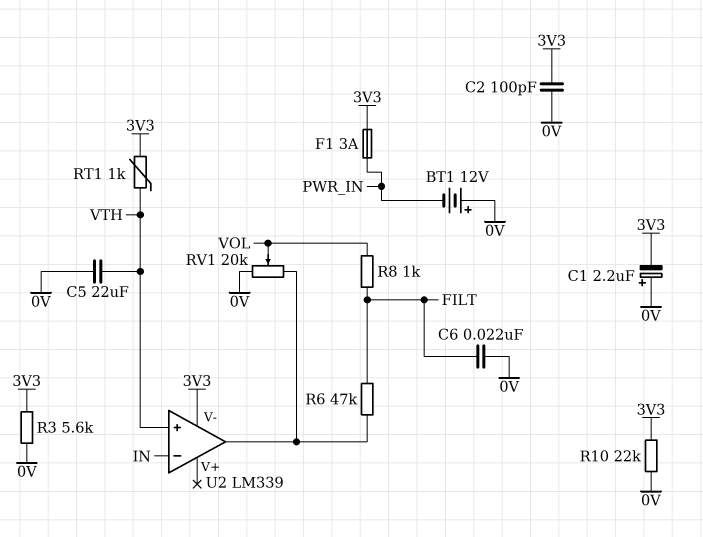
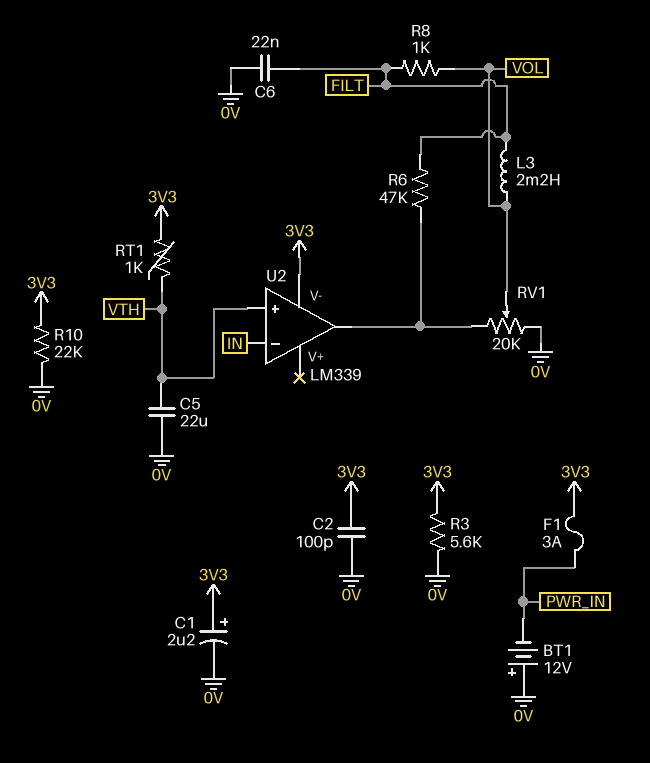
C1: 2.2uF (plus 0V, minus 3V3) -> 2.2uF (plus 3V3, minus 0V)
L3: none -> 2.2mH (FILT, VOL)

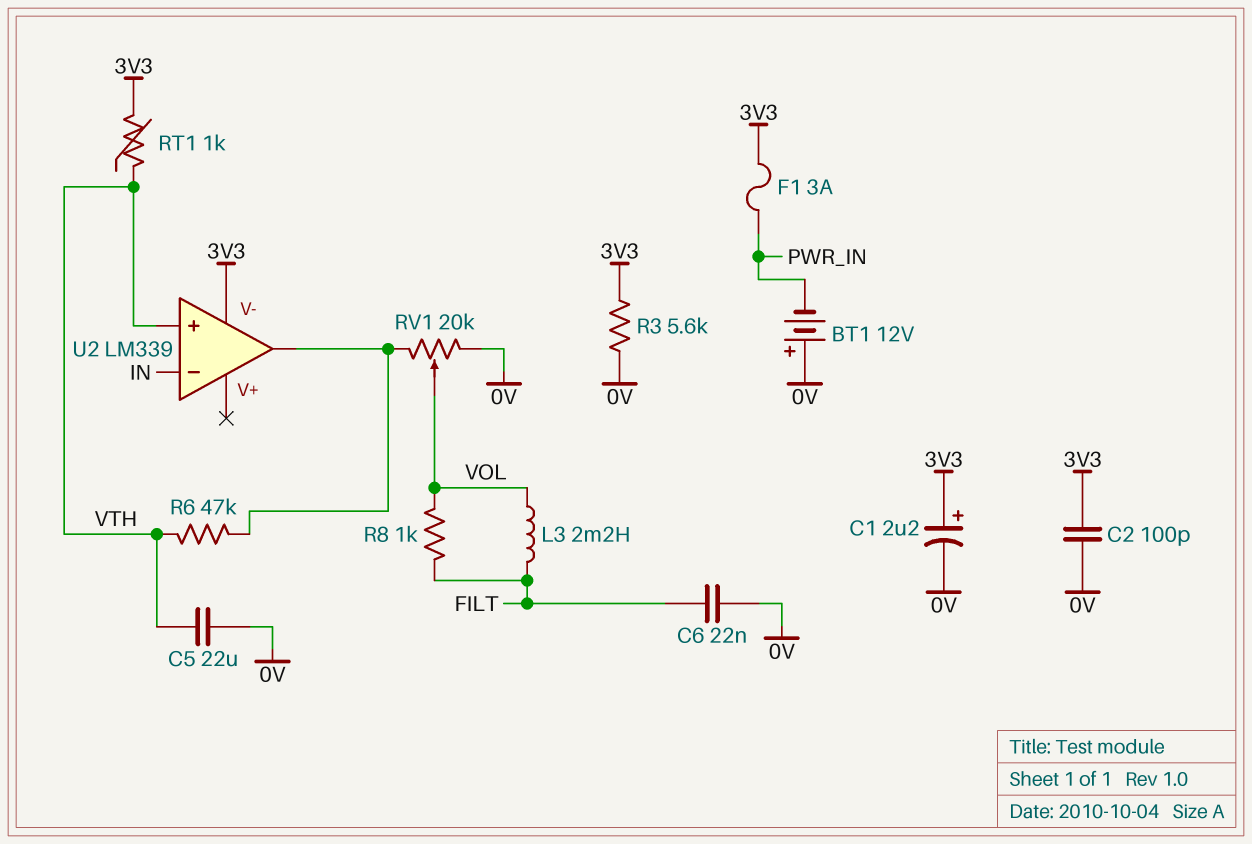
R6: 47k (FILT, U2/out) -> 47k (U2/out, VTH)
R10: 22k (0V, 3V3) -> none

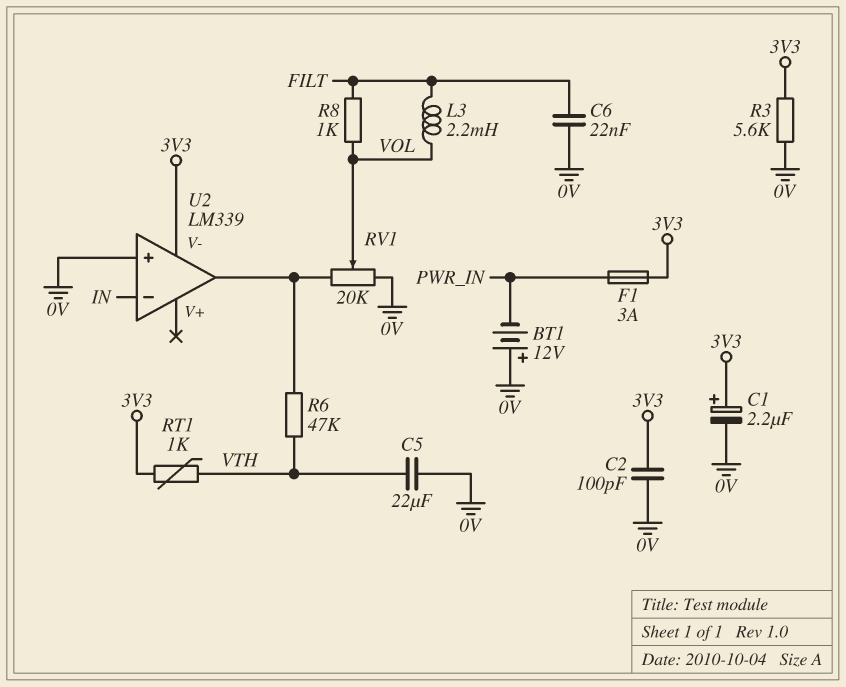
U2 pin in+: VTH -> 0V

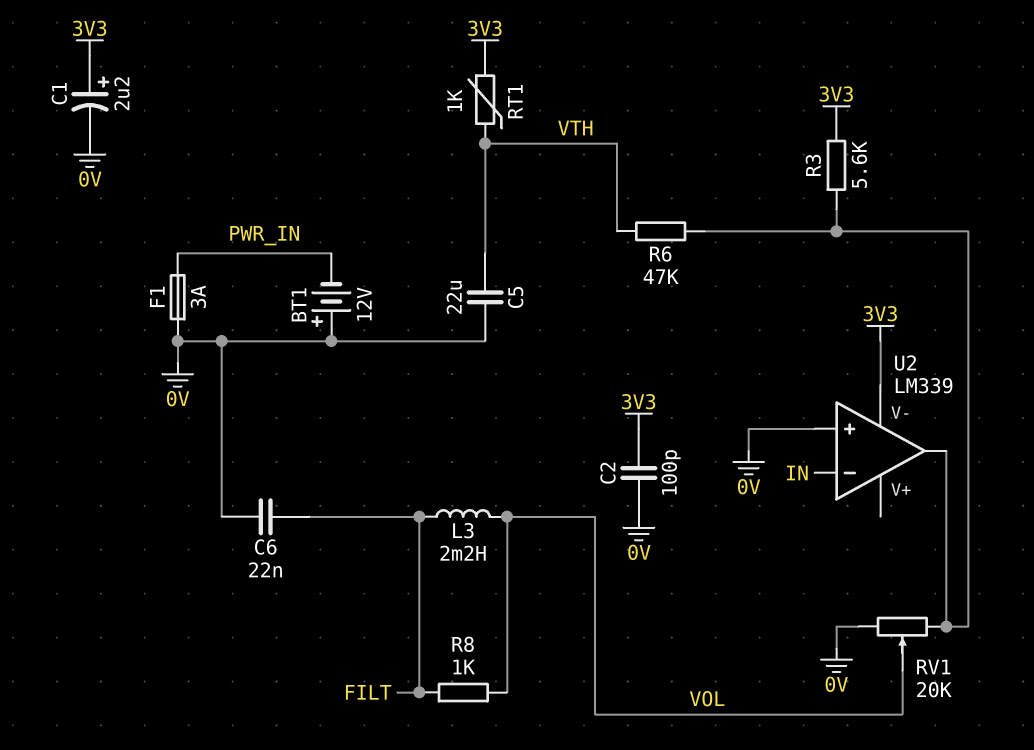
F1: 3A (3V3, PWR_IN) -> 3A (0V, PWR_IN)
R3: 5.6k (0V, 3V3) -> 5.6k (3V3, U2/out)

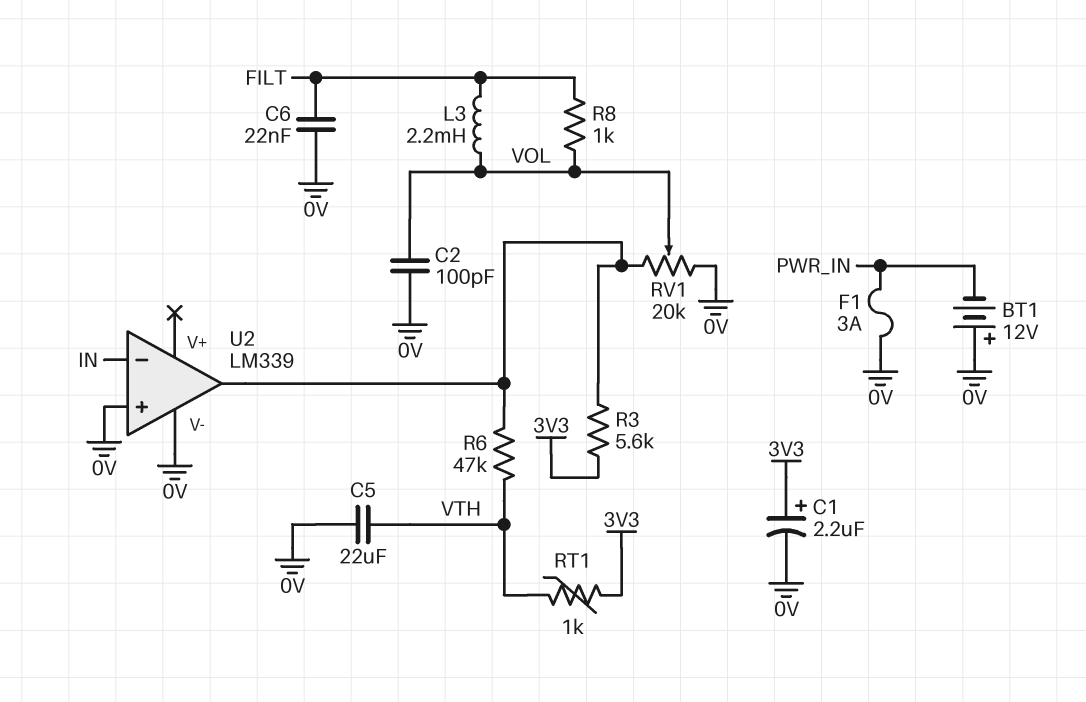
C2: 100pF (0V, 3V3) -> 100pF (0V, VOL)
U2 pin V-: 3V3 -> 0V

